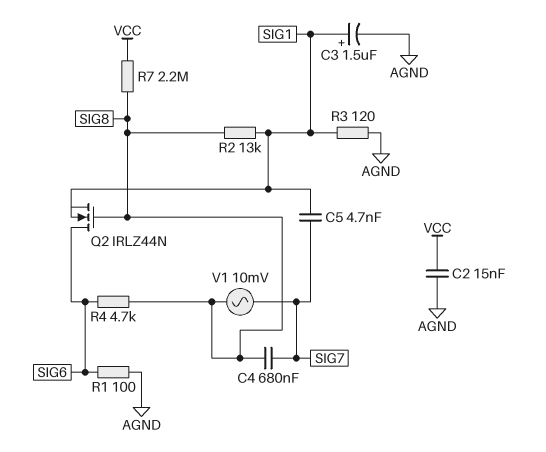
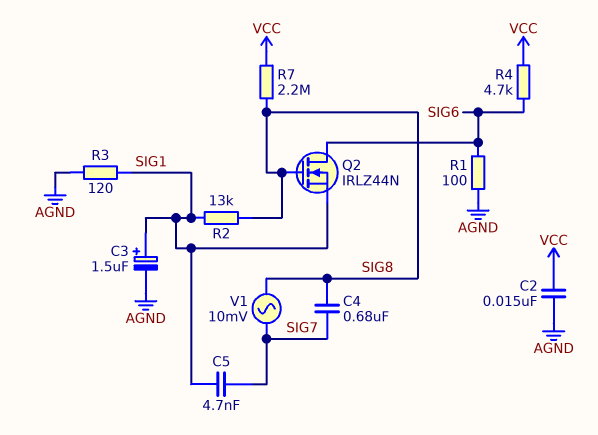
R4: 4.7k (SIG6, SIG8) -> 4.7k (SIG6, VCC)

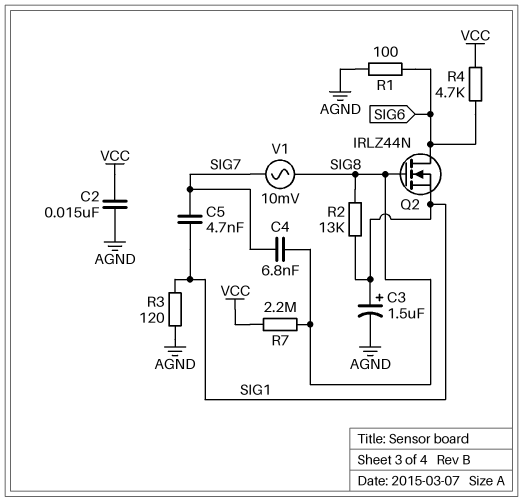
C4: 680nF (SIG7, SIG8) -> 6.8nF (SIG7, SIG8)

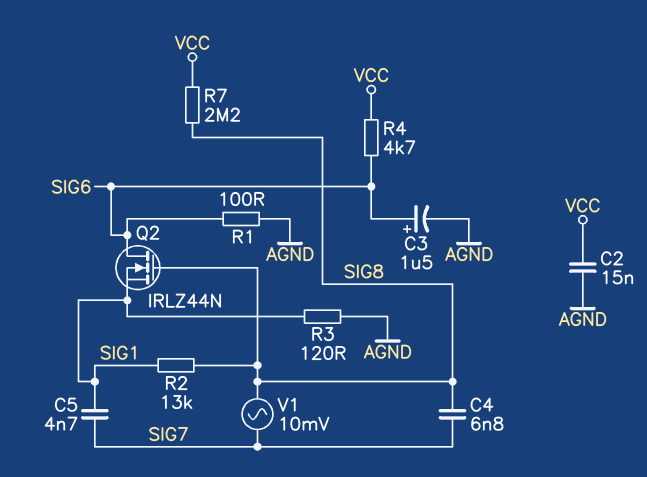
C3: 1.5uF (plus SIG1, minus AGND) -> 1.5uF (plus SIG6, minus AGND)

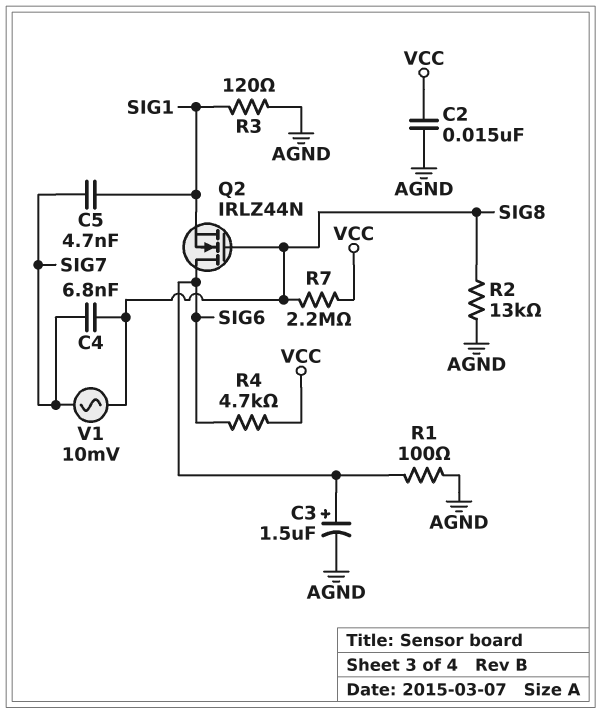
R2: 13k (SIG1, SIG8) -> 13k (AGND, SIG8)

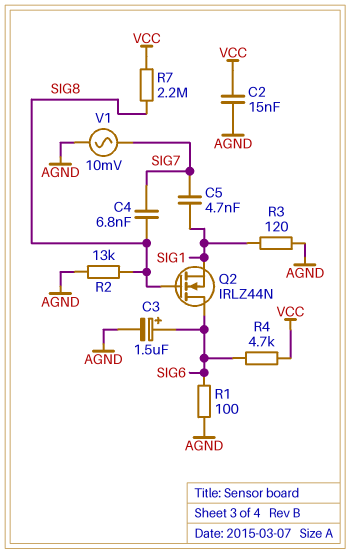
V1: AC 10mV (SIG7, SIG8) -> AC 10mV (AGND, SIG7)

